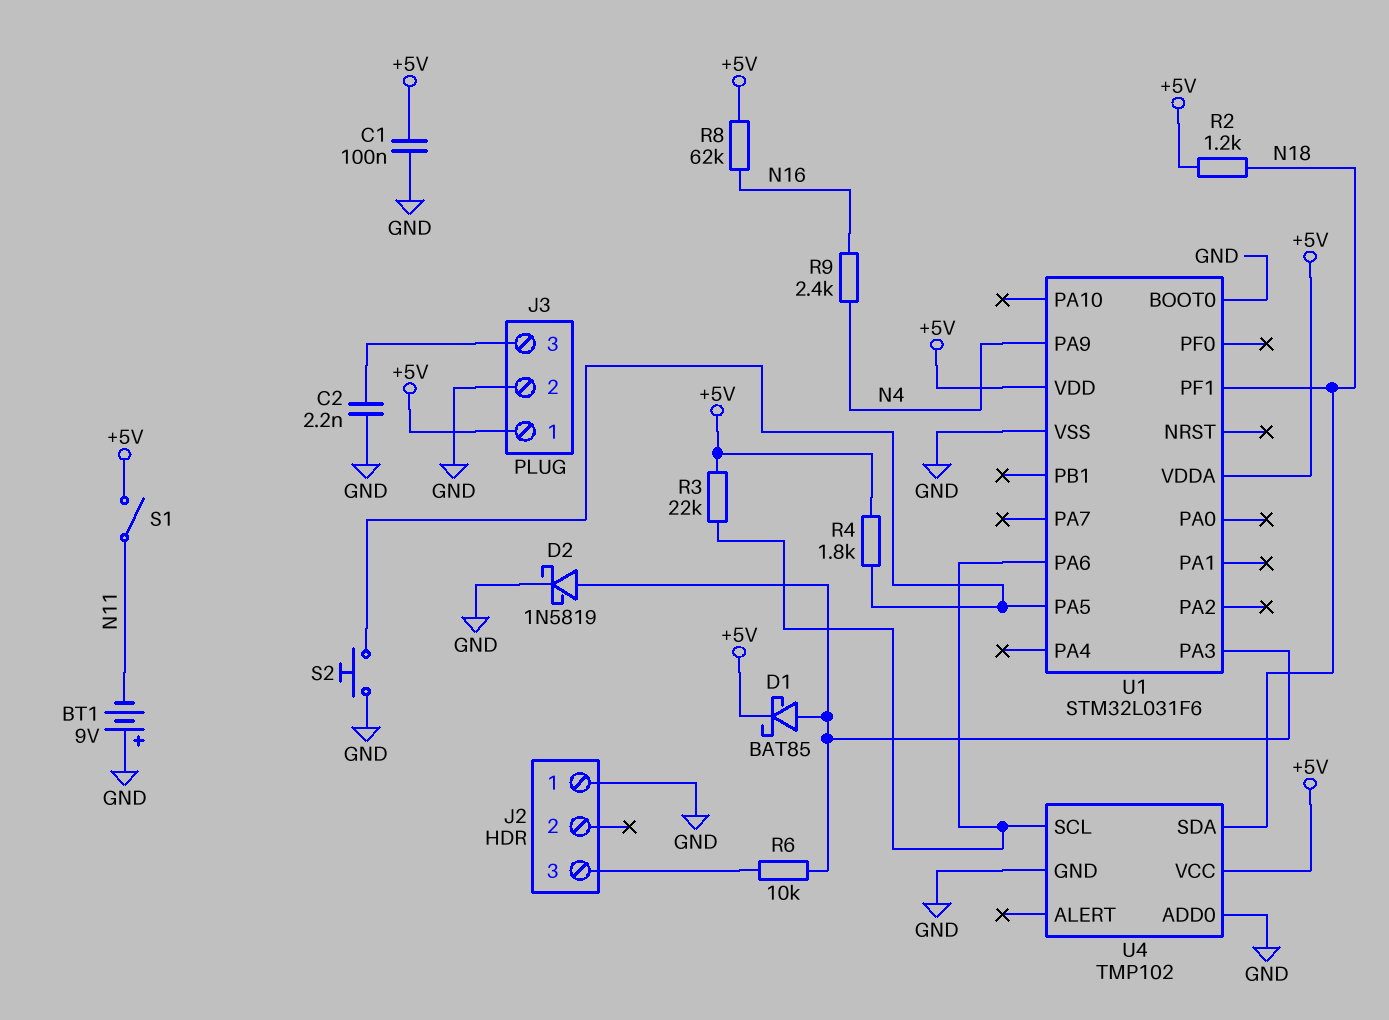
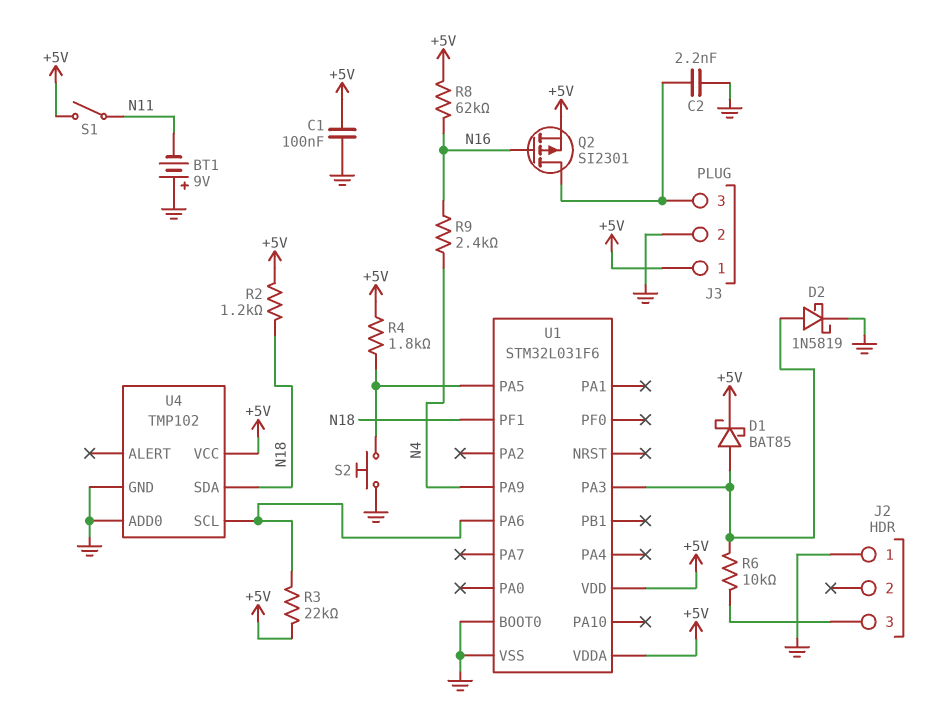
Q2: none -> PMOS SI2301 (G N16, D J3/3, S +5V)

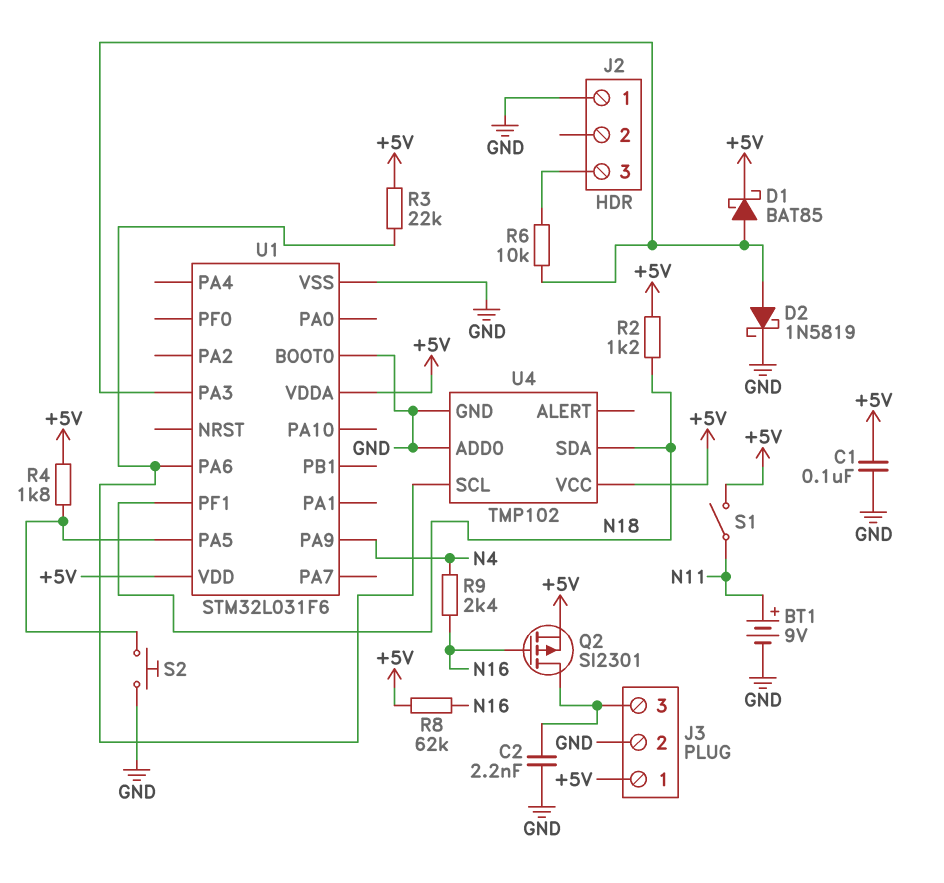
BT1: 9V (plus GND, minus N11) -> 9V (plus N11, minus GND)

